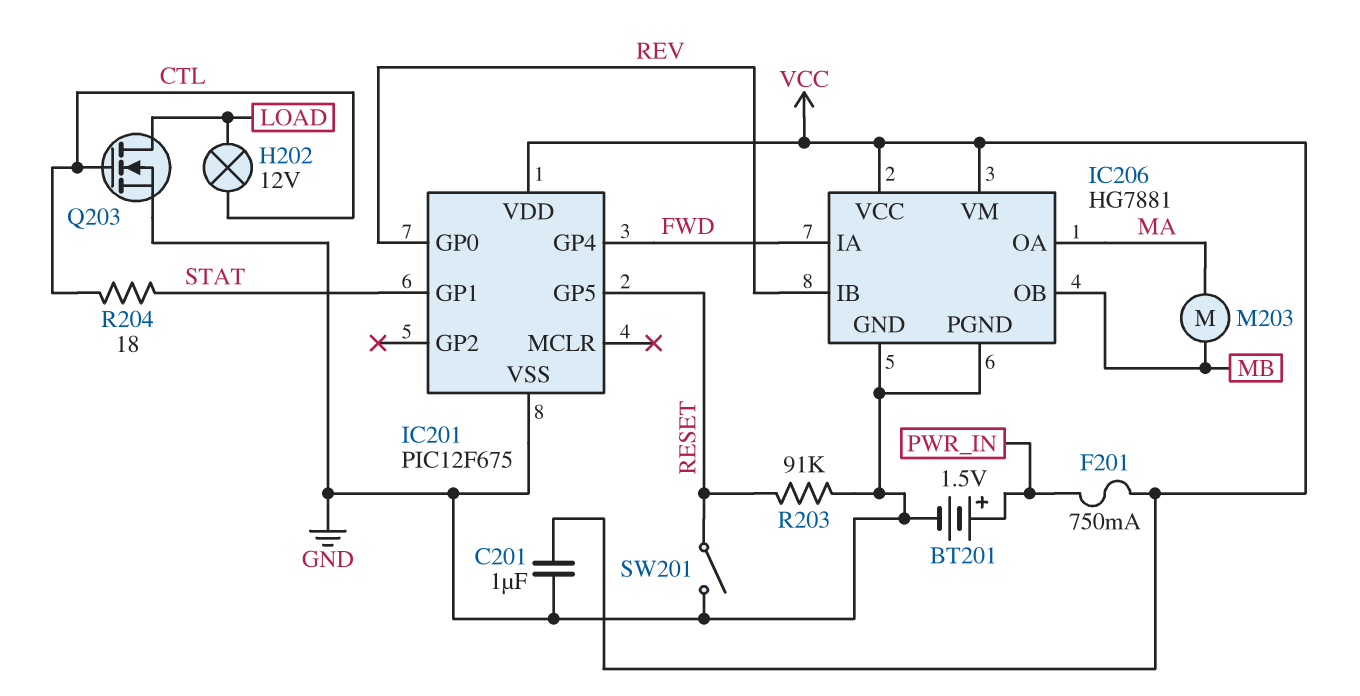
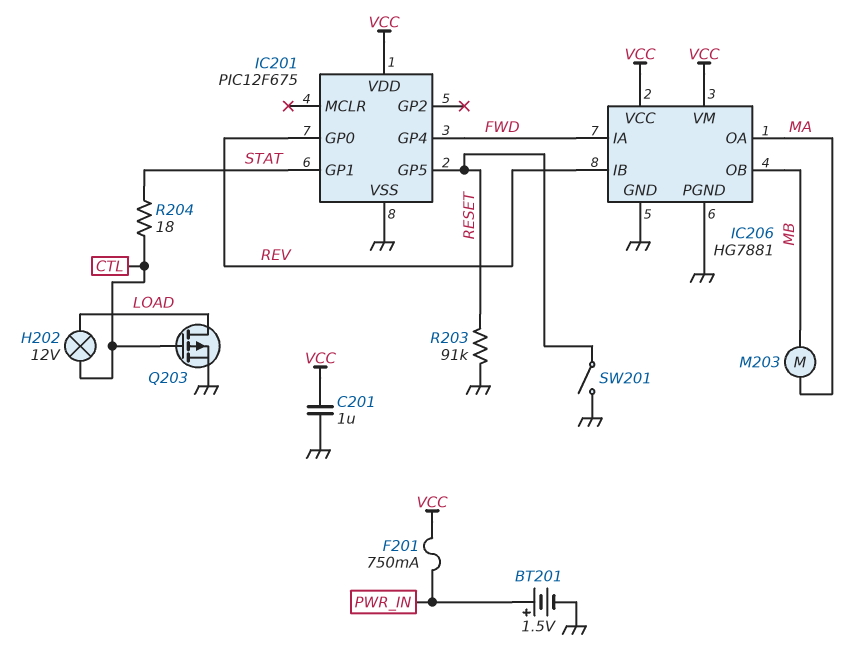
Q203: NMOS (G CTL, D LOAD, S GND) -> PMOS (G CTL, D LOAD, S GND)

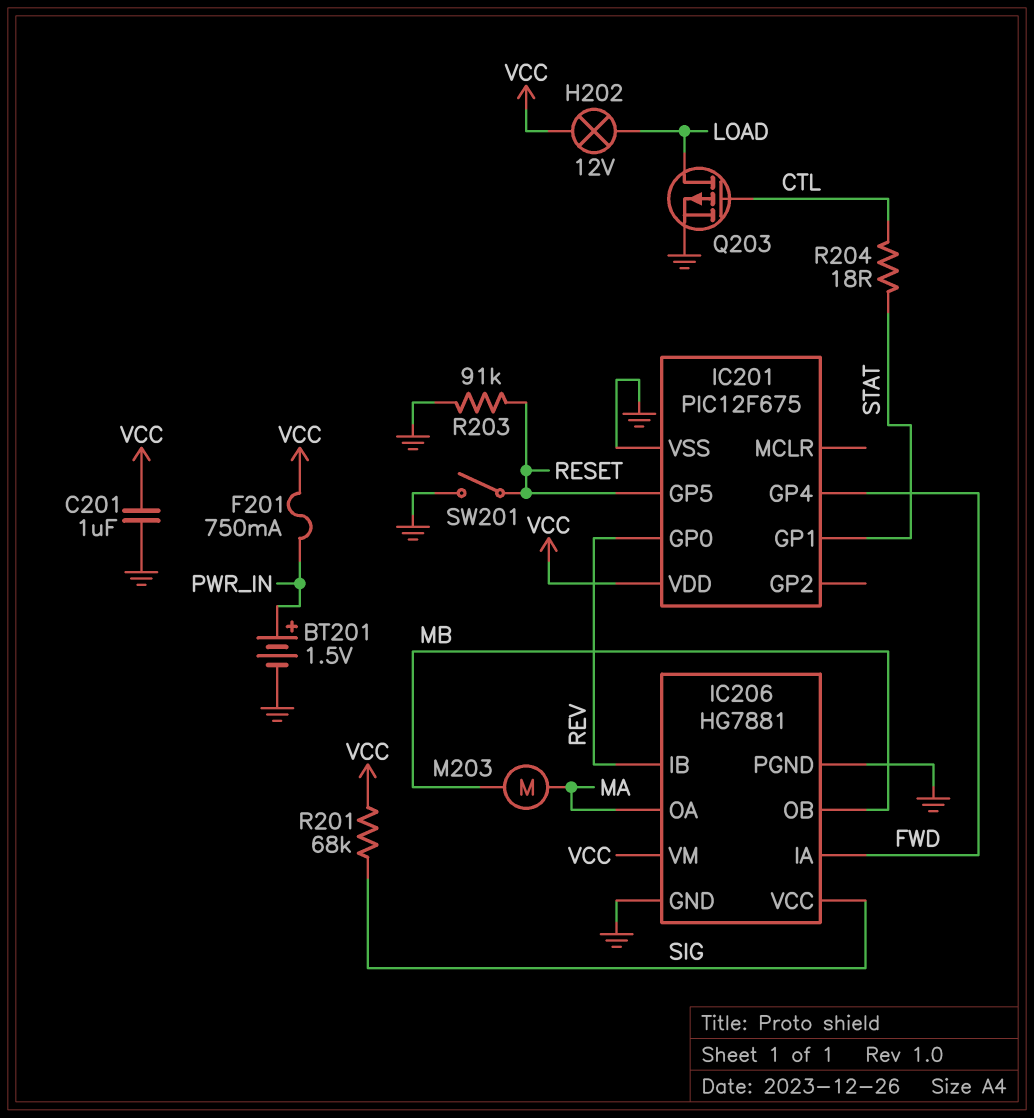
H202: lamp 12V (CTL, LOAD) -> lamp 12V (LOAD, VCC)
IC206 pin VCC: VCC -> SIG
R201: none -> 68k (SIG, VCC)

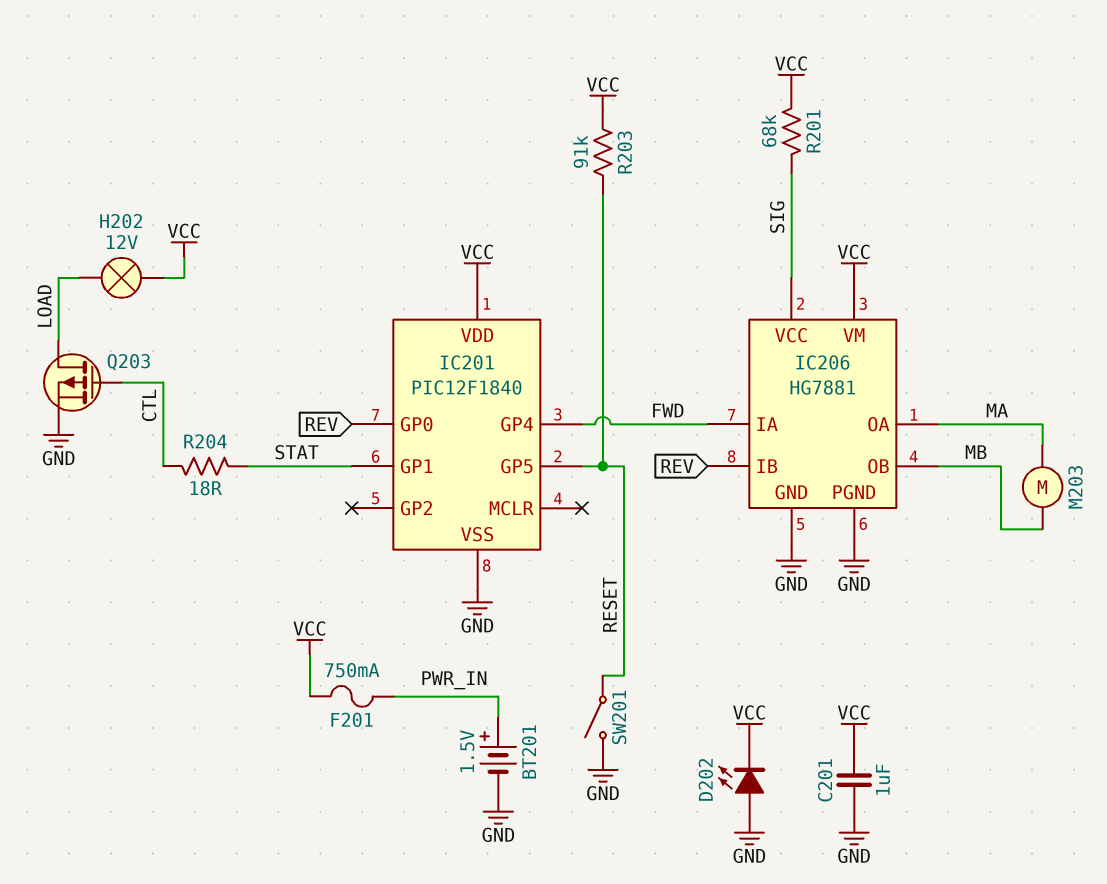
D202: none -> LED (A GND, K VCC)
IC201: PIC12F675 -> PIC12F1840
R203: 91k (GND, RESET) -> 91k (RESET, VCC)

